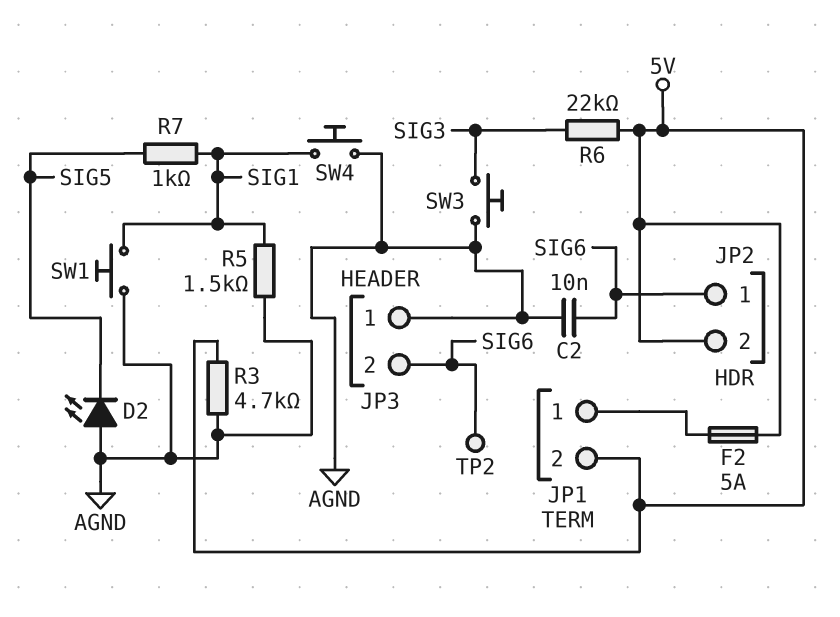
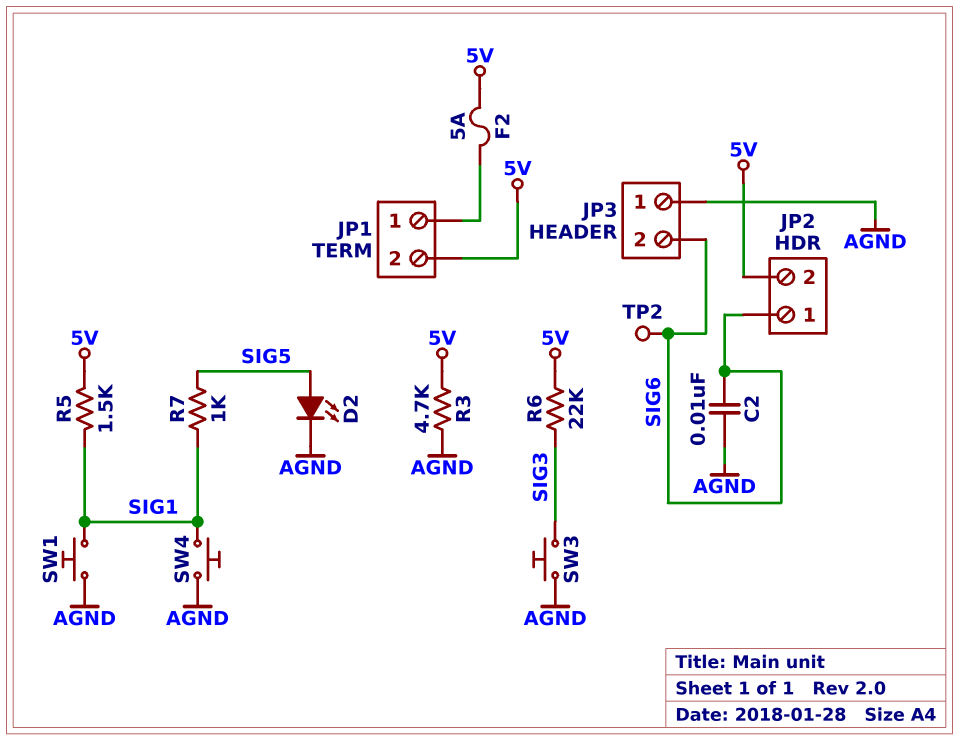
D2: LED (A AGND, K SIG5) -> LED (A SIG5, K AGND)
R5: 1.5k (AGND, SIG1) -> 1.5k (5V, SIG1)

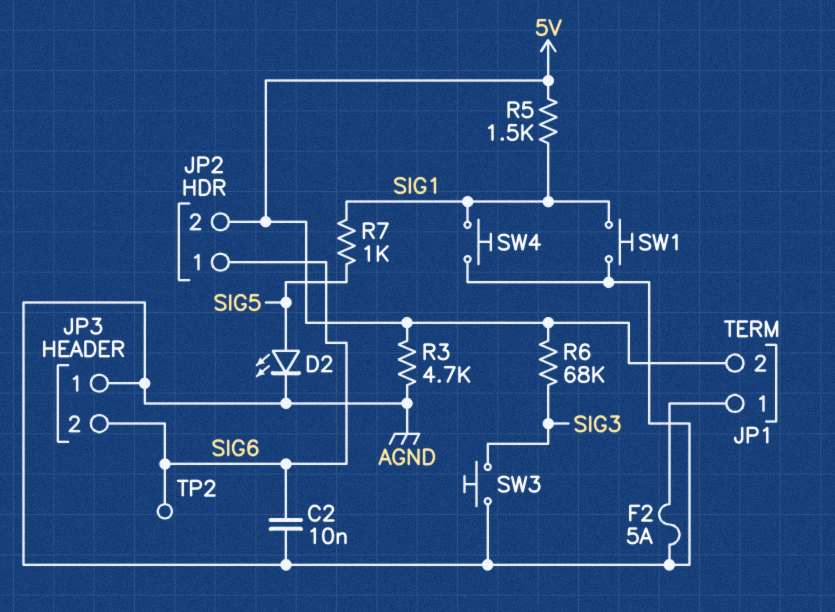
F2: 5A (5V, JP1/1) -> 5A (AGND, JP1/1)
R6: 22k (5V, SIG3) -> 68k (5V, SIG3)

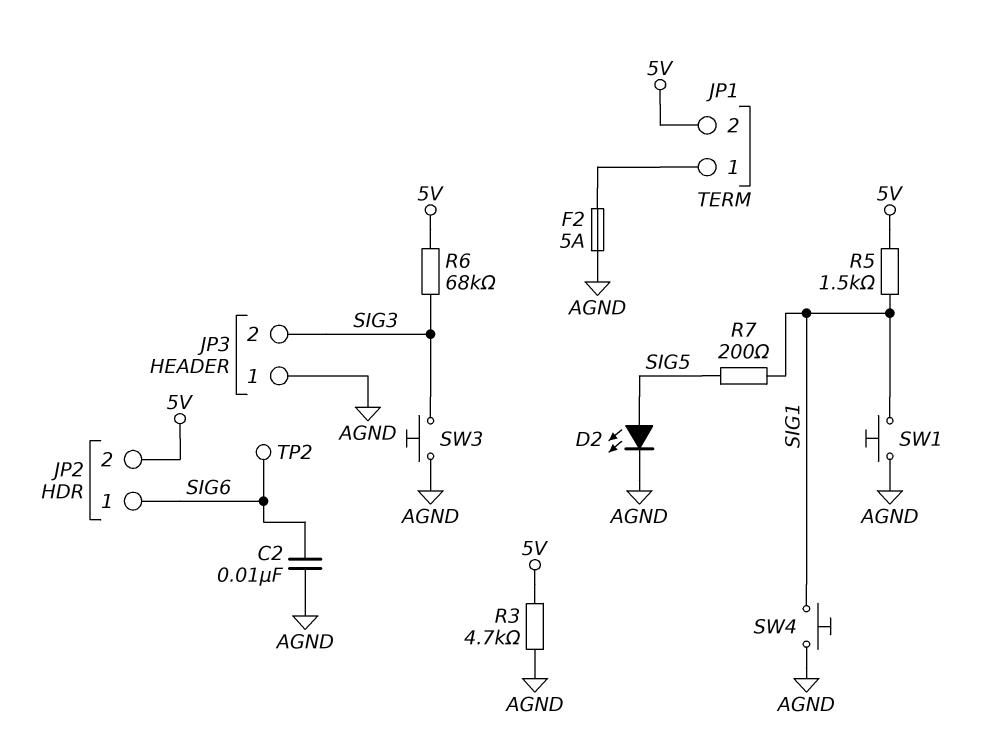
JP3 pin 2: SIG6 -> SIG3
R7: 1k (SIG1, SIG5) -> 200 (SIG1, SIG5)

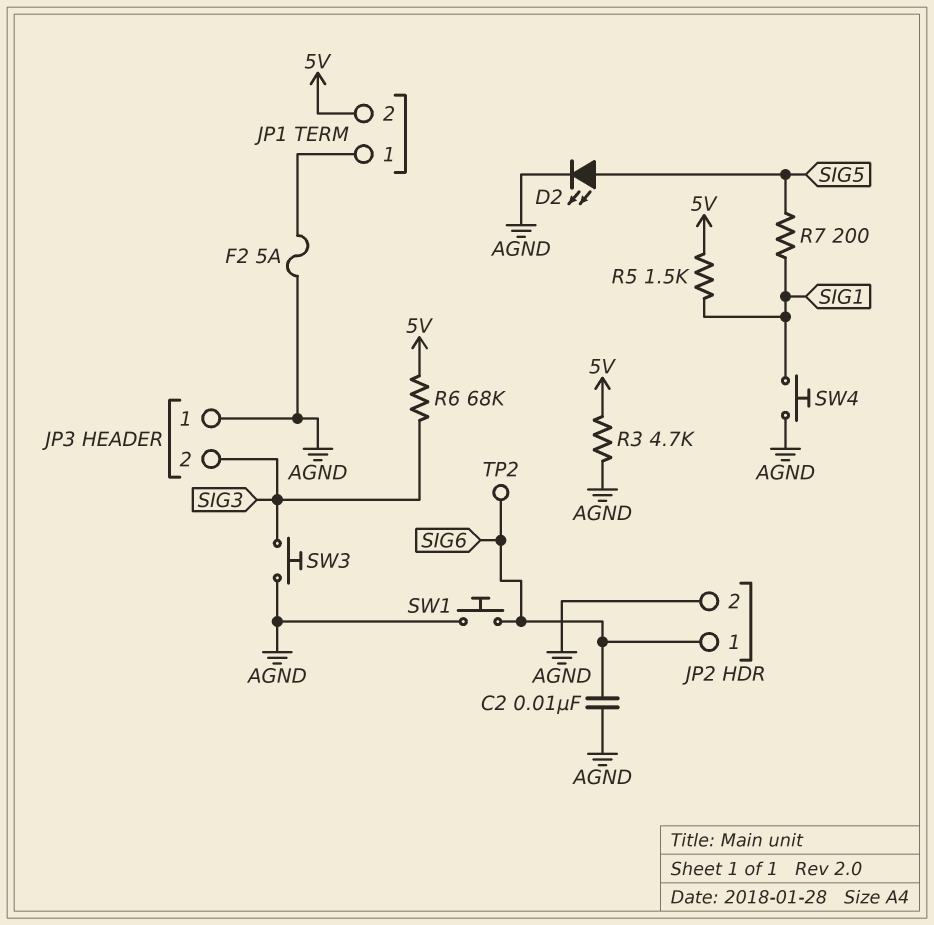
JP2 pin 2: 5V -> AGND
SW1: button (AGND, SIG1) -> button (AGND, SIG6)

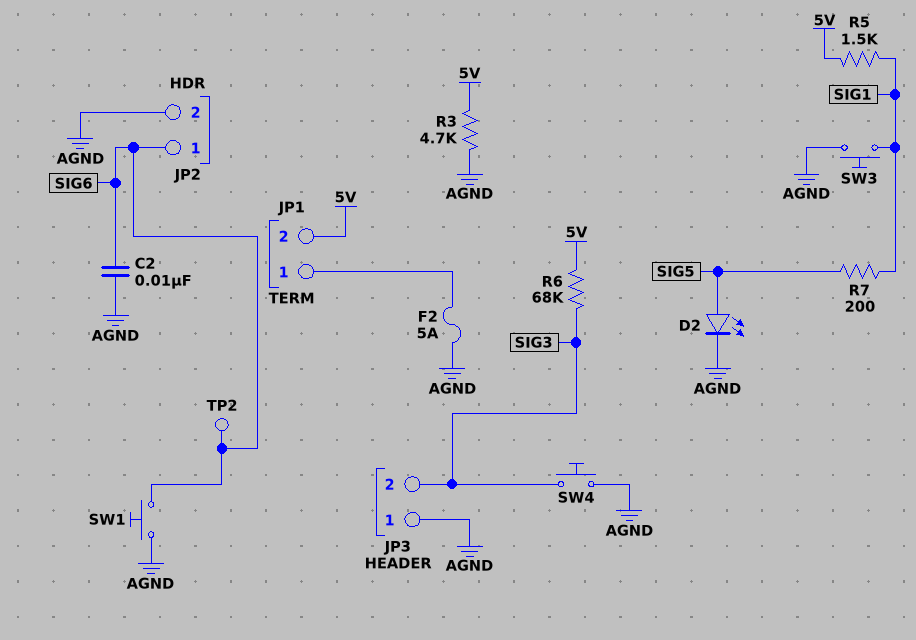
SW3: button (AGND, SIG3) -> button (AGND, SIG1)
SW4: button (AGND, SIG1) -> button (AGND, SIG3)

